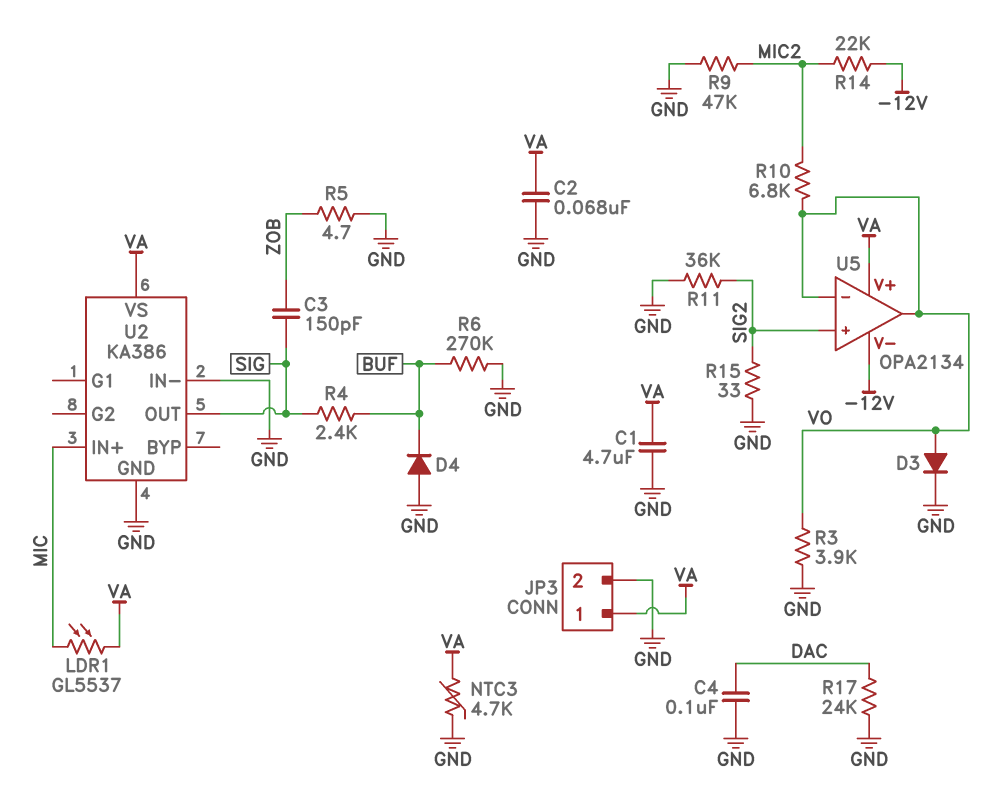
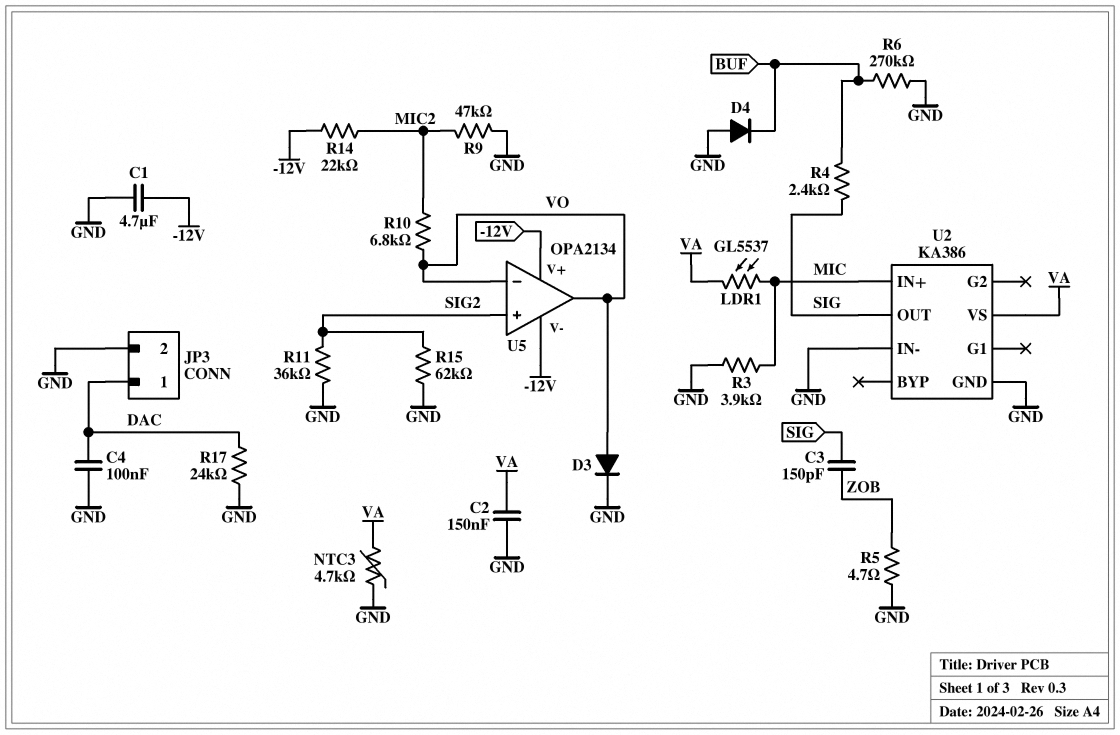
C1: 4.7uF (GND, VA) -> 4.7uF (-12V, GND)
C2: 68nF (GND, VA) -> 150nF (GND, VA)
JP3 pin 1: VA -> DAC
R3: 3.9k (GND, VO) -> 3.9k (GND, MIC)
R15: 33 (GND, SIG2) -> 62k (GND, SIG2)
U5 pin V+: VA -> -12V

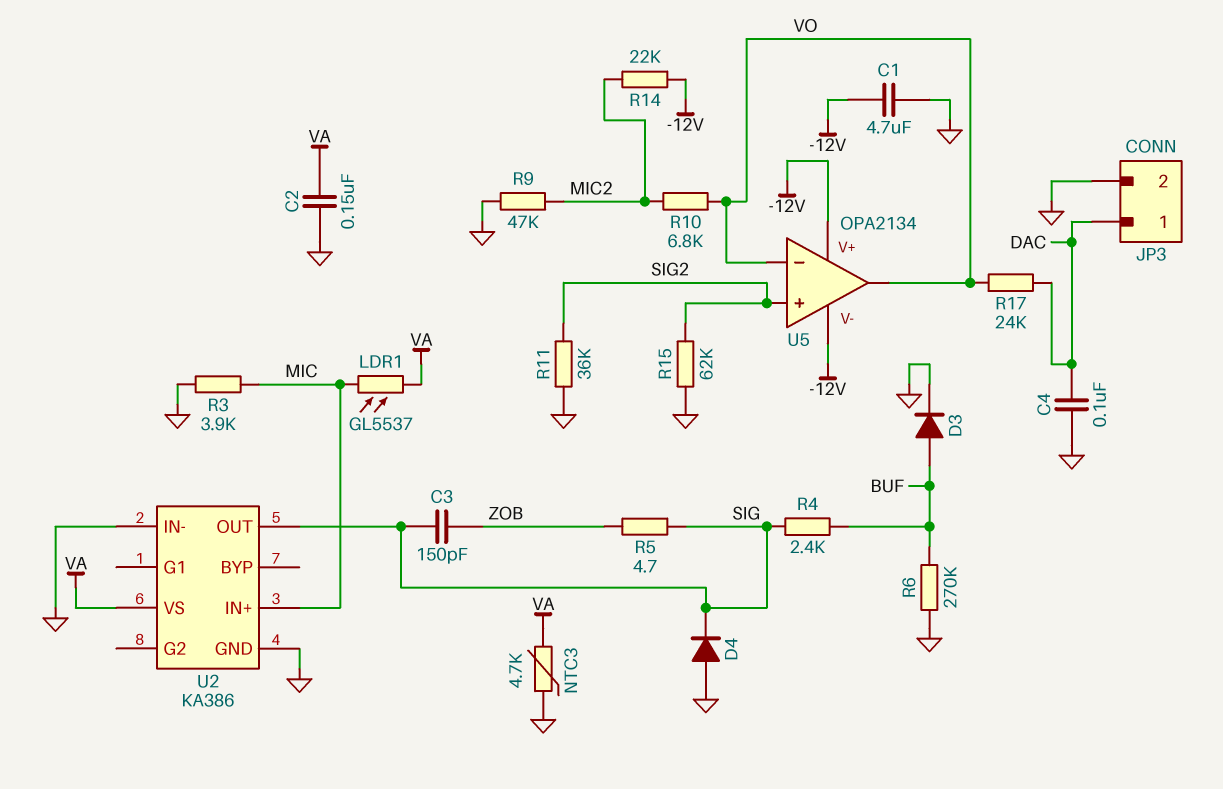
D3: diode (A VO, K GND) -> diode (A BUF, K GND)
D4: diode (A GND, K BUF) -> diode (A GND, K SIG)
R5: 4.7 (GND, ZOB) -> 4.7 (SIG, ZOB)
R17: 24k (DAC, GND) -> 24k (DAC, VO)

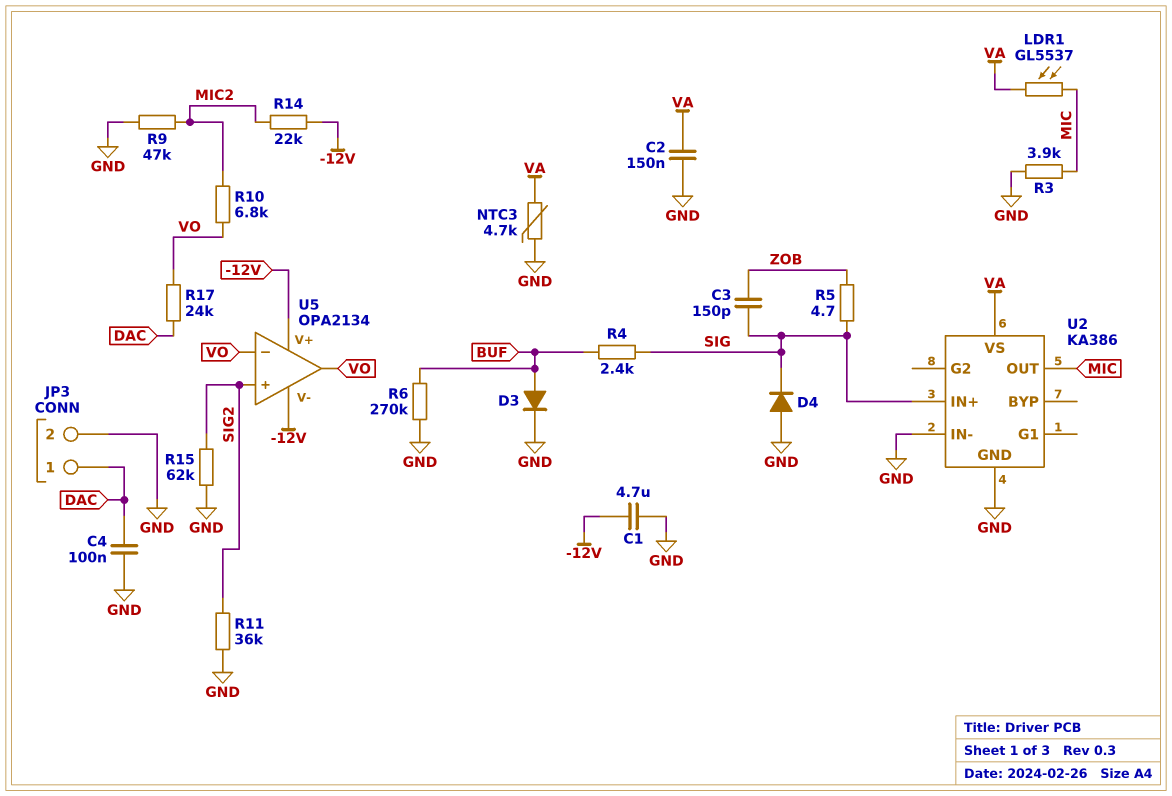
U2 pin IN+: MIC -> SIG
U2 pin OUT: SIG -> MIC

